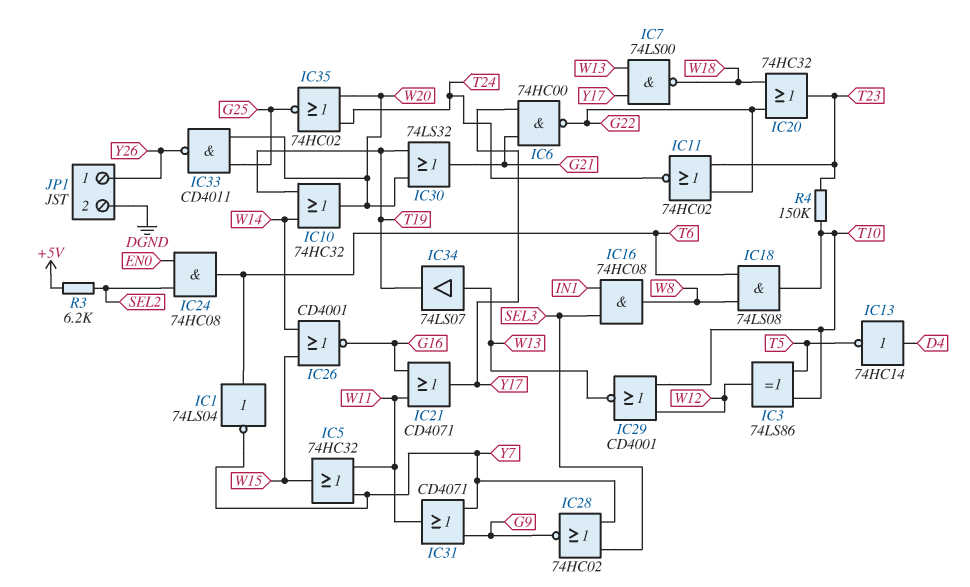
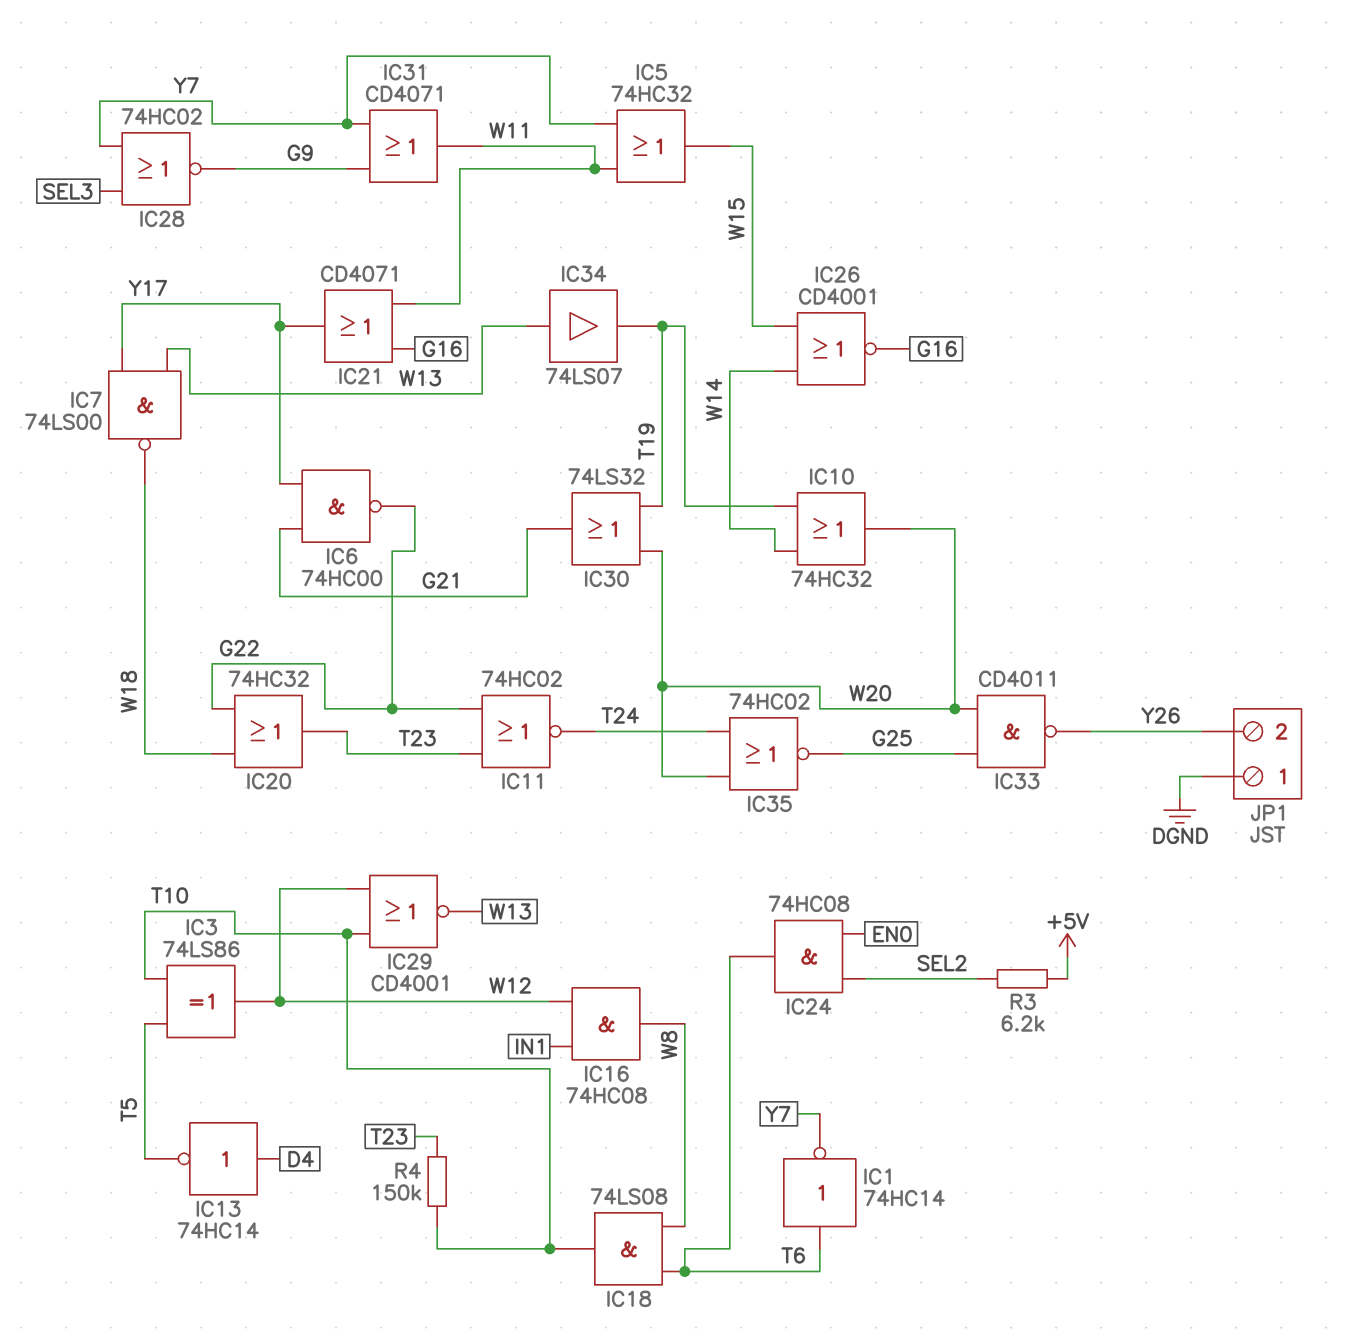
IC1: NOT 74LS04 (in T6, out Y7) -> NOT 74HC14 (in T6, out Y7)
IC16: AND 74HC08 (in IN1, in SEL3, out W8) -> AND 74HC08 (in IN1, in W12, out W8)
JP1 pin 1: Y26 -> DGND
JP1 pin 2: DGND -> Y26

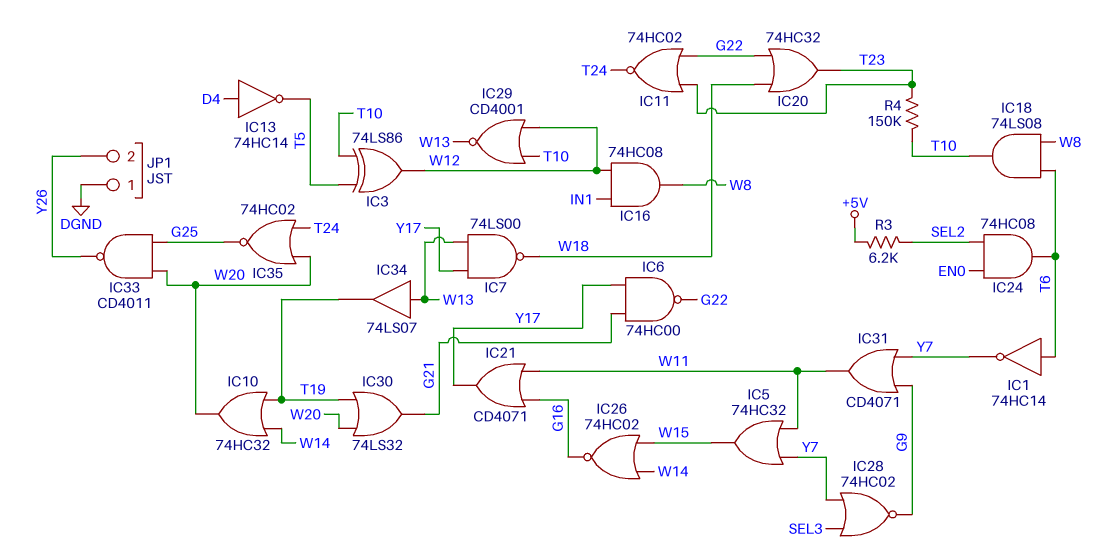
IC26: NOR CD4001 (in W14, in W15, out G16) -> NOR 74HC02 (in W14, in W15, out G16)

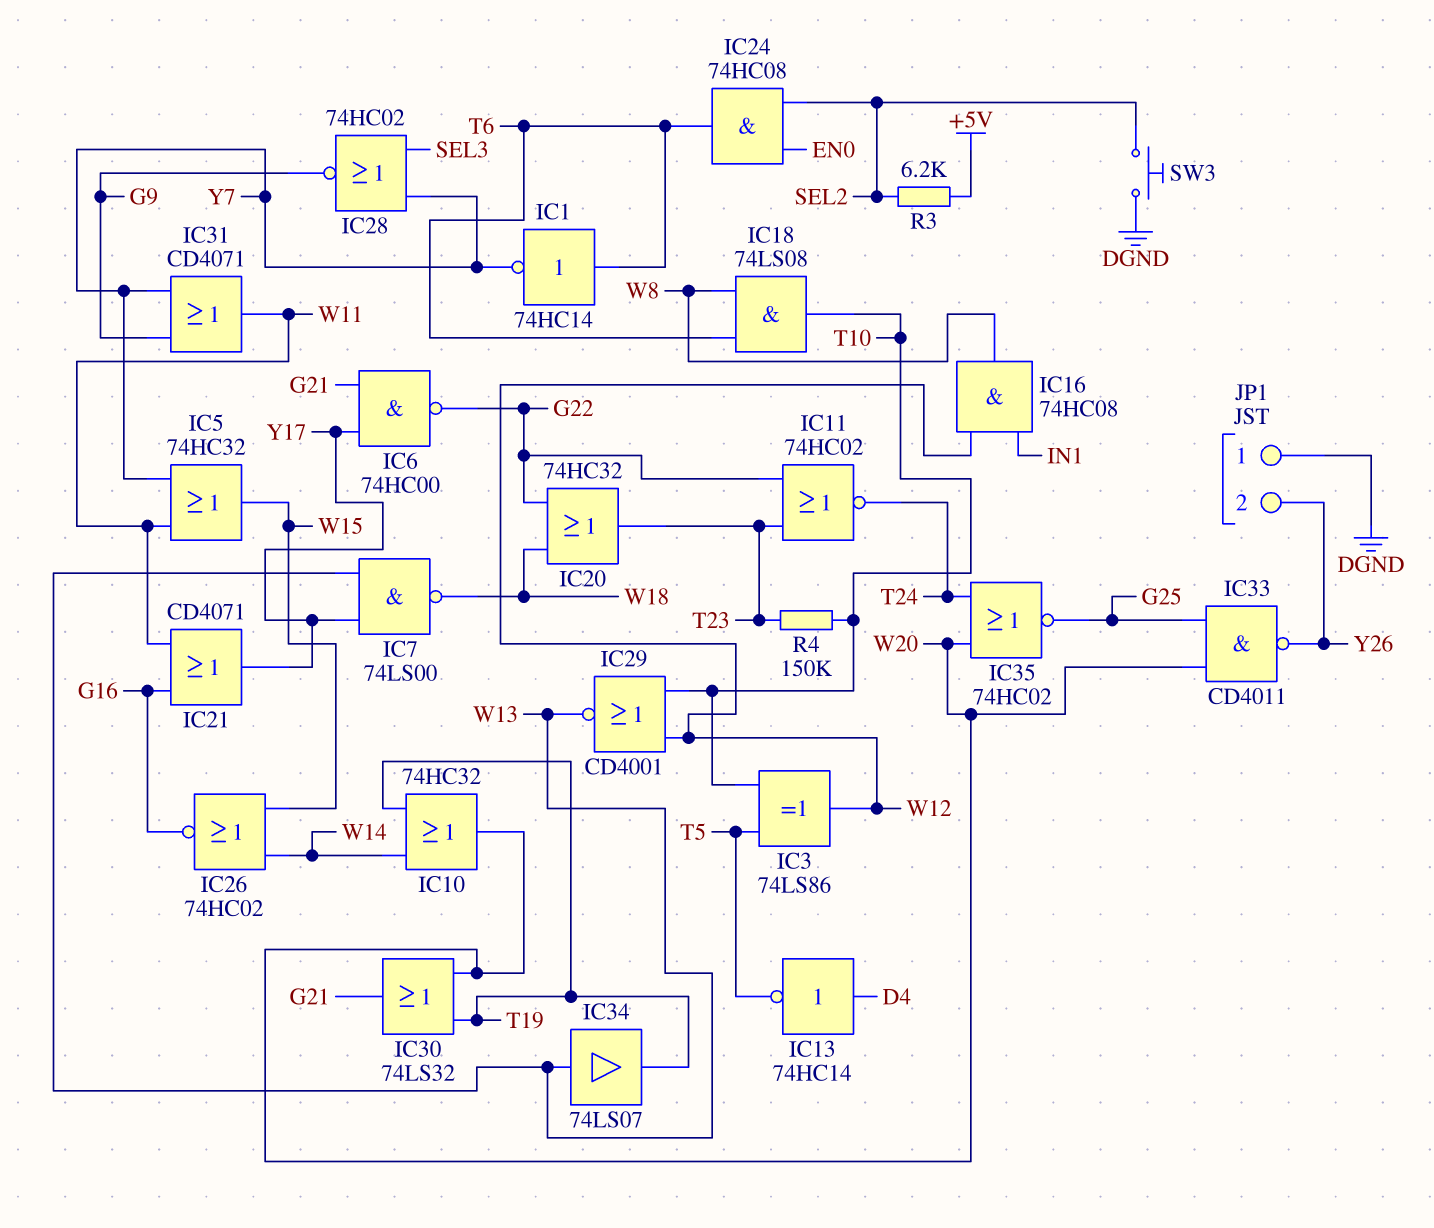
SW3: none -> button (DGND, SEL2)

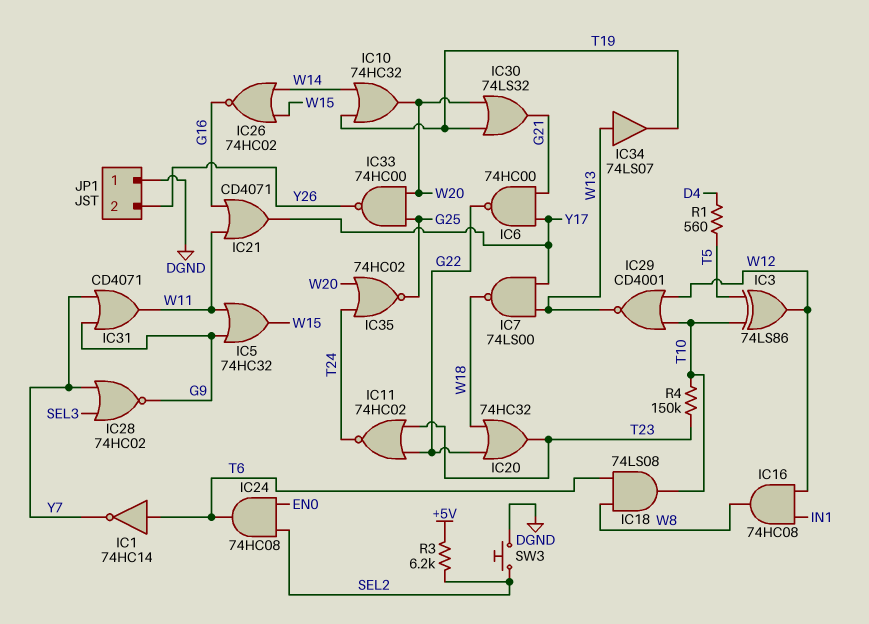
IC5: OR 74HC32 (in W11, in Y7, out W15) -> OR 74HC32 (in G9, in W11, out W15)
IC13: NOT 74HC14 (in D4, out T5) -> none
IC33: NAND CD4011 (in G25, in W20, out Y26) -> NAND 74HC00 (in G25, in W20, out Y26)
R1: none -> 560 (D4, T5)

